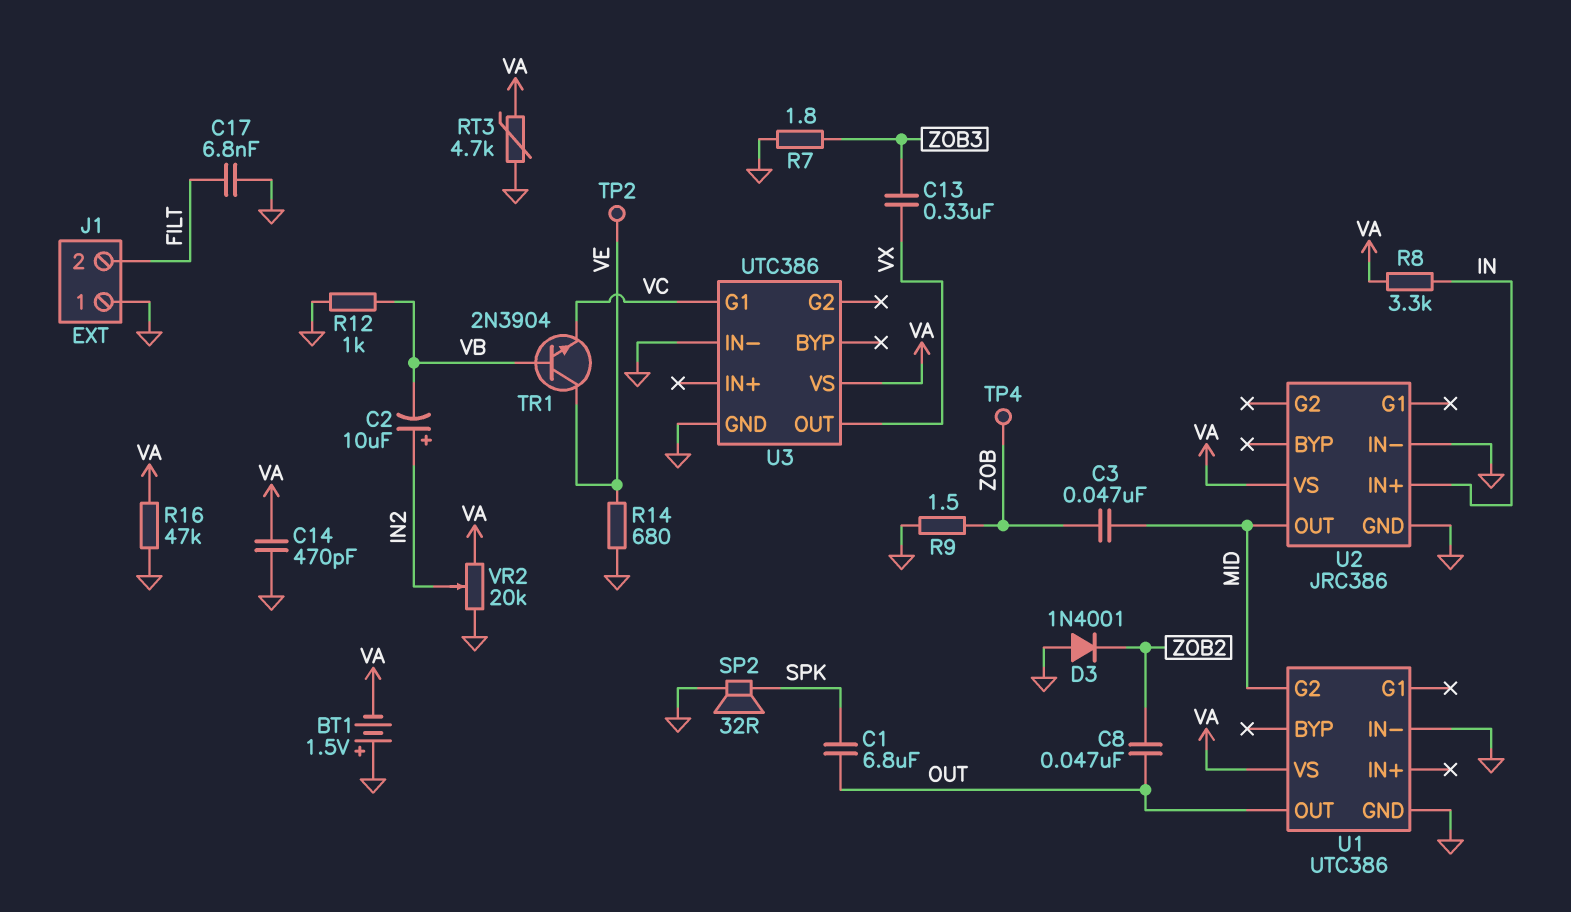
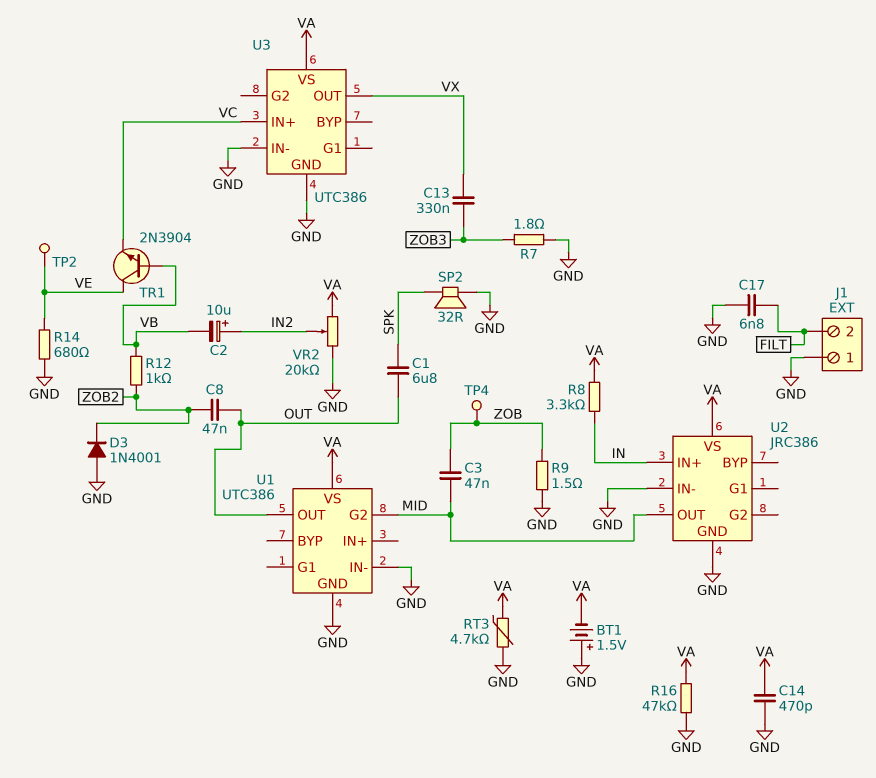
R12: 1k (GND, VB) -> 1k (VB, ZOB2)
U3 pin G1: VC -> none
U3 pin IN+: none -> VC

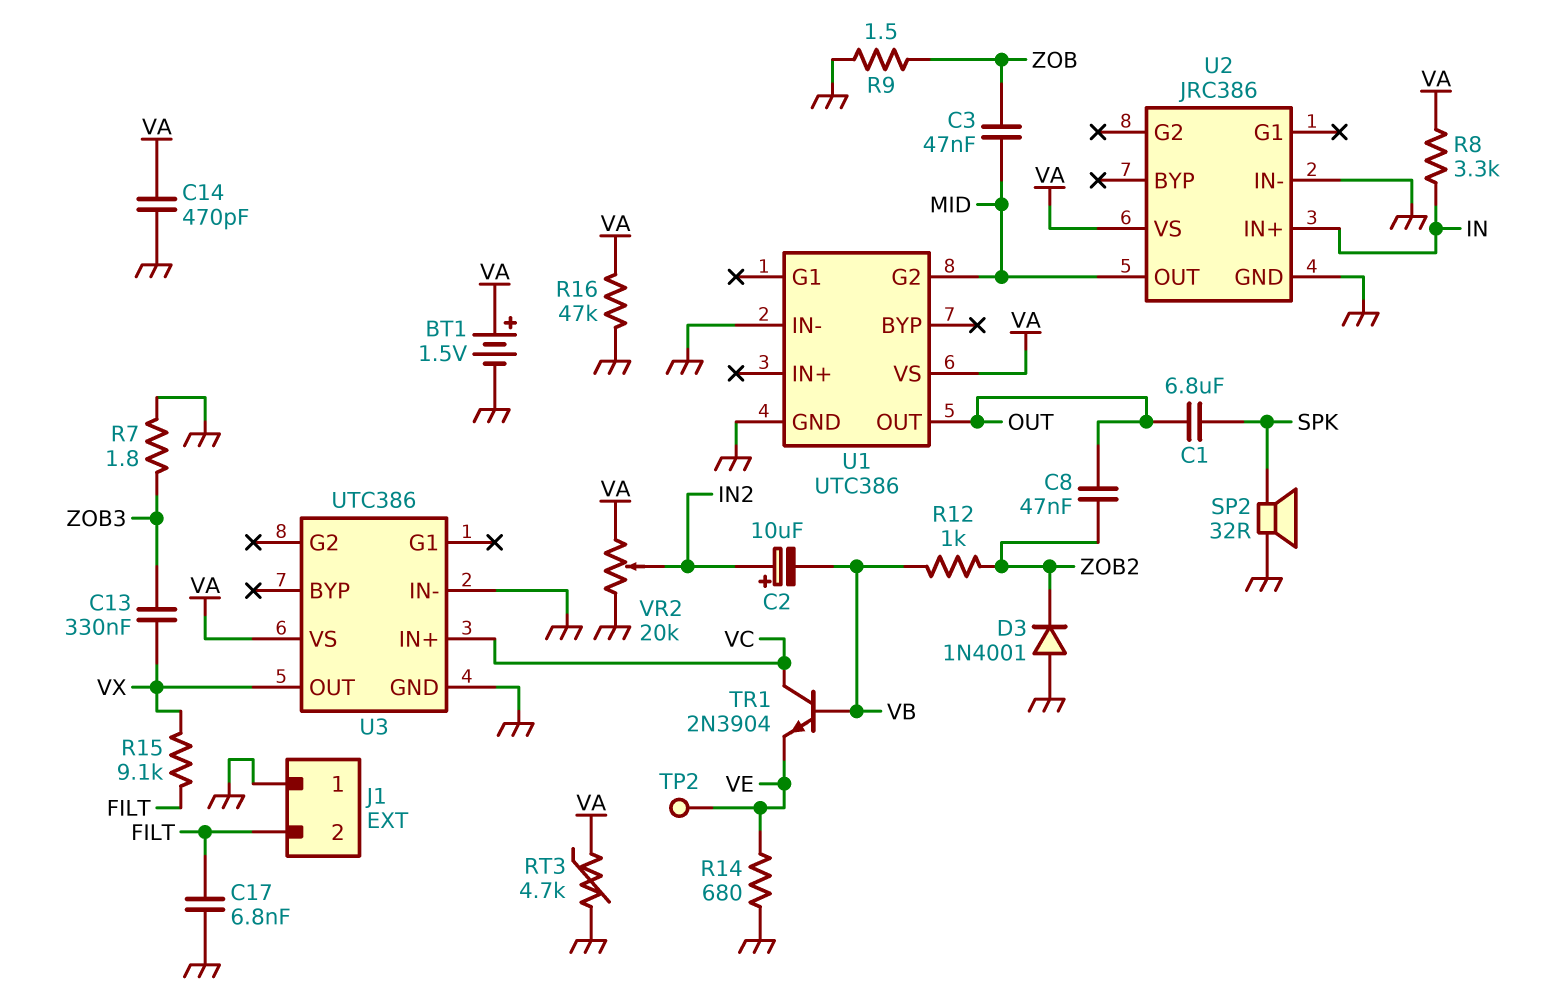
BT1: 1.5V (plus GND, minus VA) -> 1.5V (plus VA, minus GND)
R15: none -> 9.1k (FILT, VX)
TP4: test point (ZOB) -> none
TR1: NPN 2N3904 (B VB, C VE, E VC) -> NPN 2N3904 (B VB, C VC, E VE)

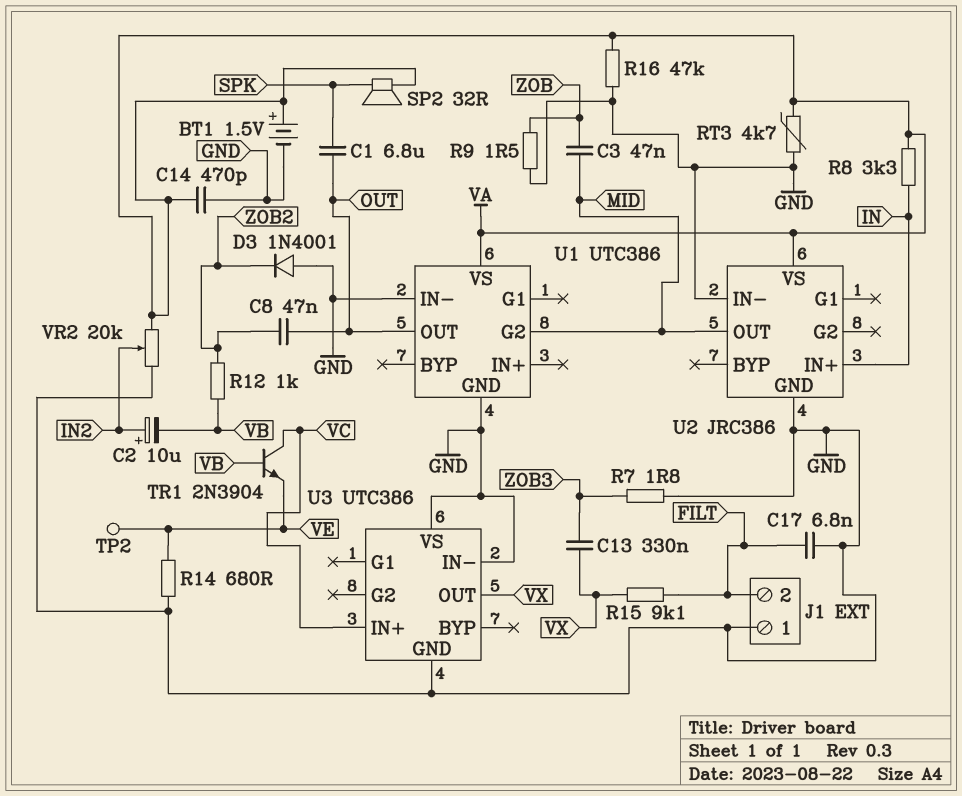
SP2: speaker 32R (GND, SPK) -> speaker 32R (SPK, VA)
U3 pin VS: VA -> GND

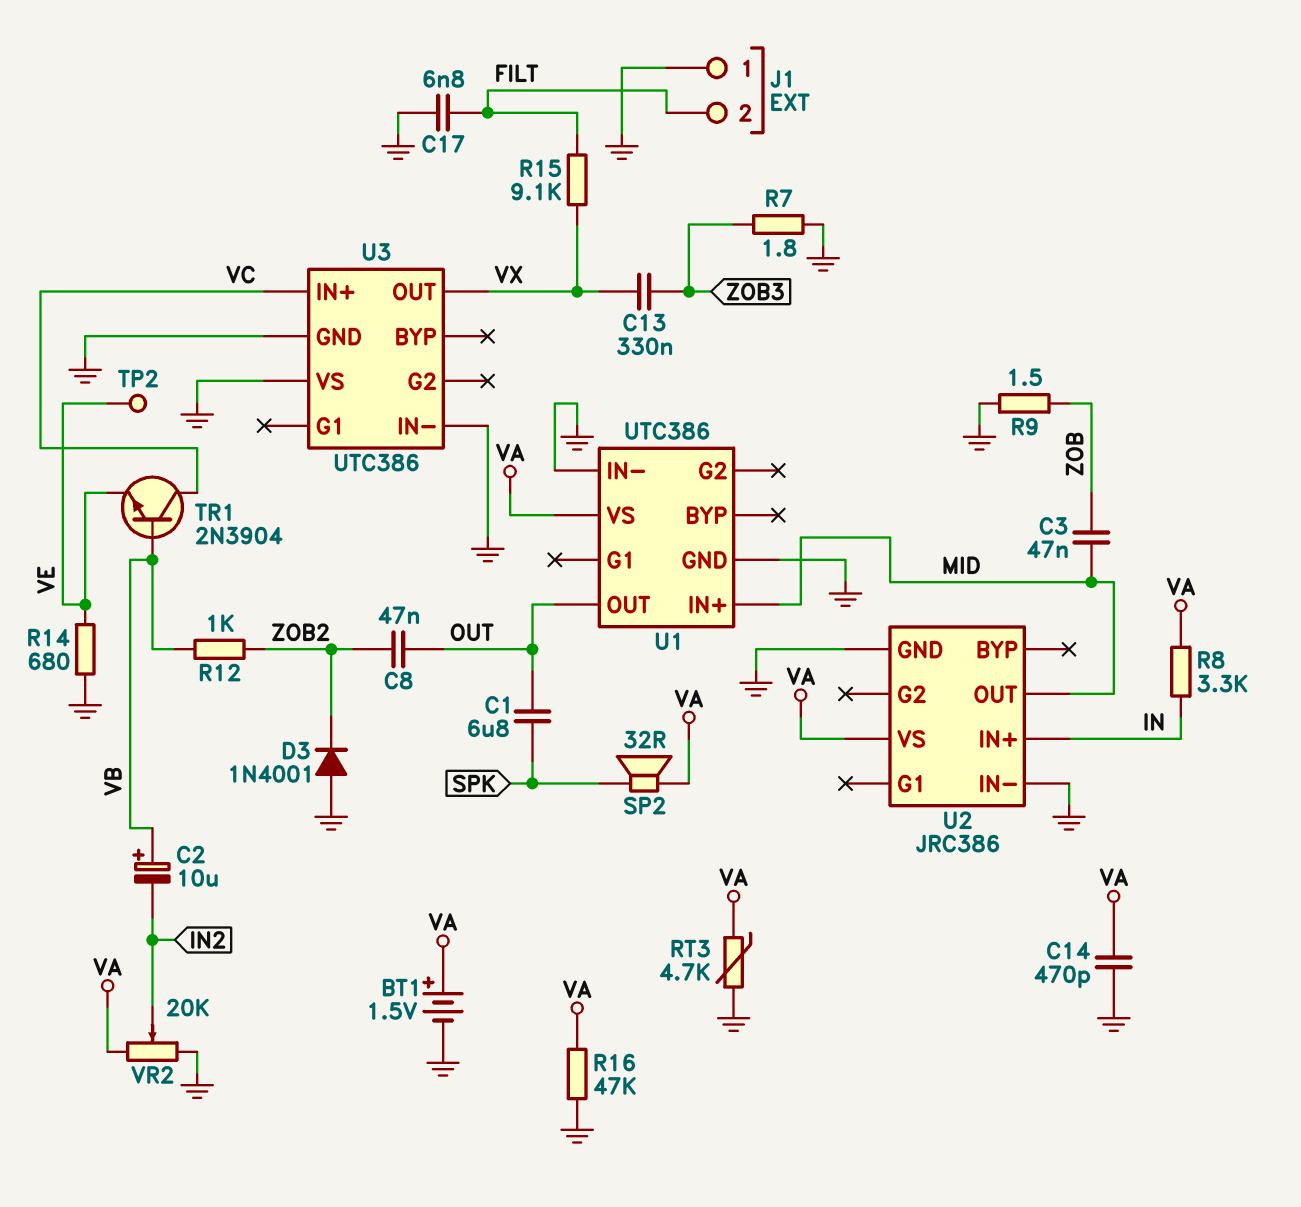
C2: 10uF (plus IN2, minus VB) -> 10uF (plus VB, minus IN2)
U1 pin G2: MID -> none
U1 pin IN+: none -> MID

